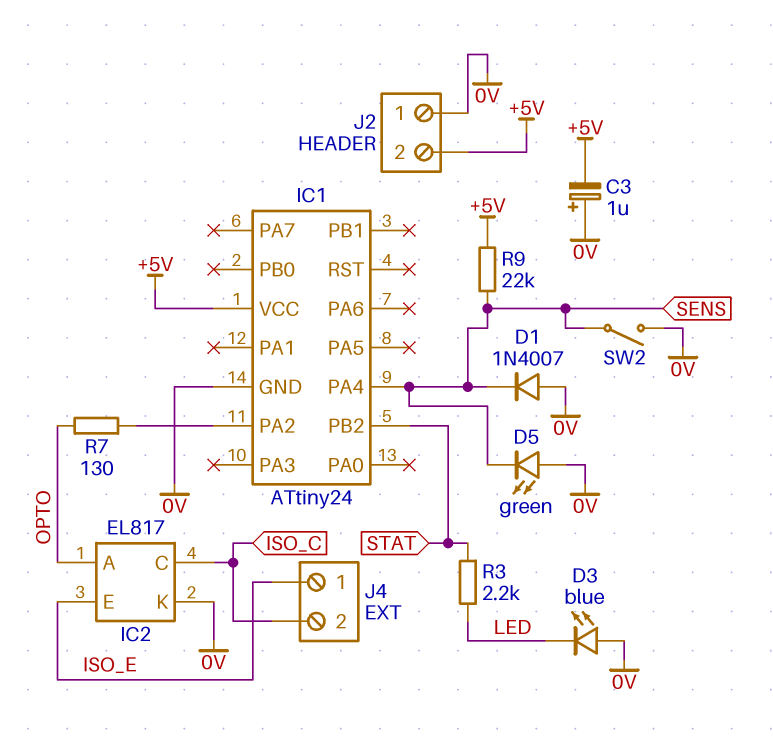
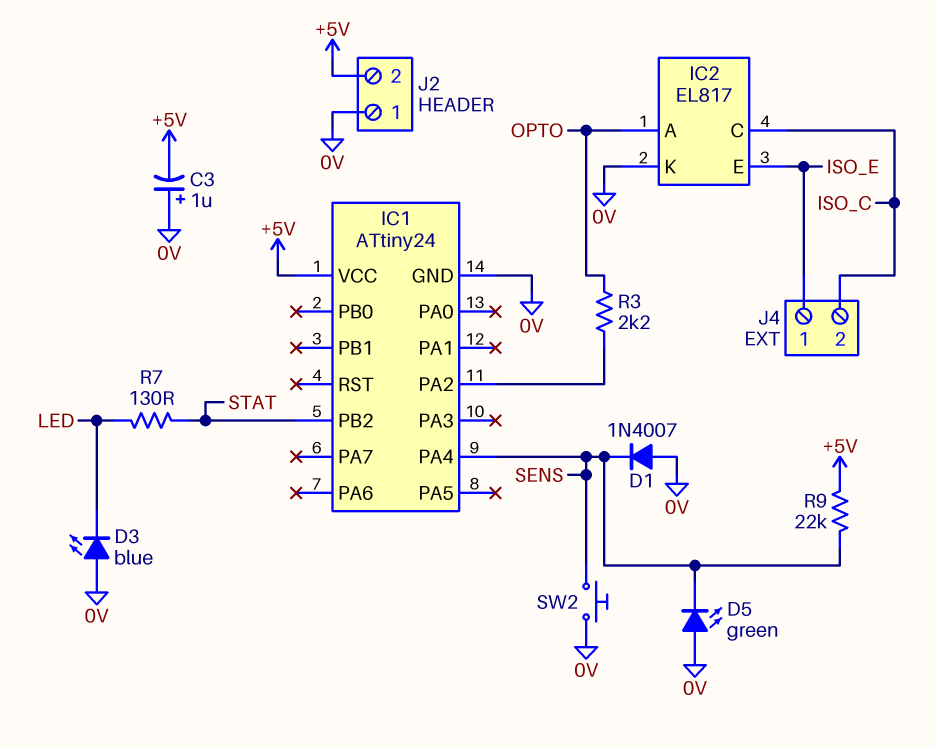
R3: 2.2k (LED, STAT) -> 2.2k (IC1/PA2, OPTO)
R7: 130 (IC1/PA2, OPTO) -> 130 (LED, STAT)
SW2: switch (0V, SENS) -> button (0V, SENS)

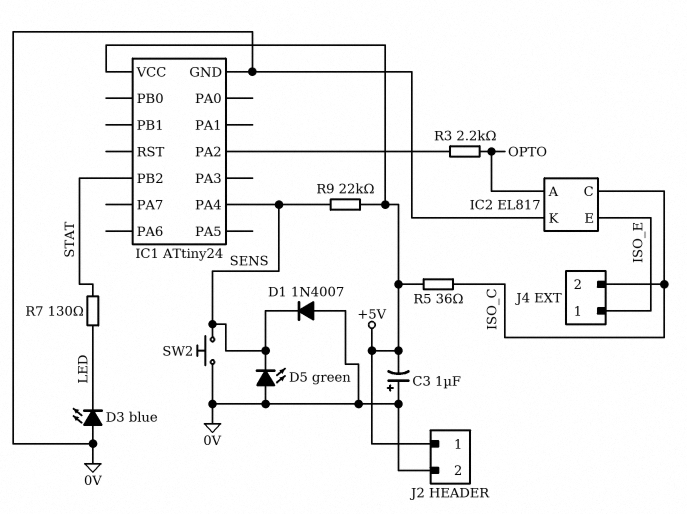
J2 pin 1: 0V -> +5V
J2 pin 2: +5V -> 0V
R5: none -> 36 (+5V, ISO_C)

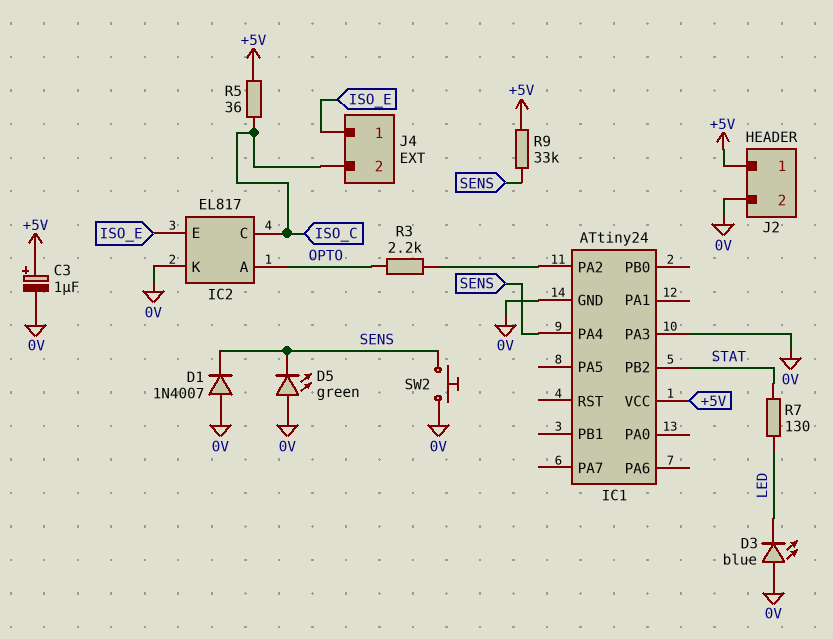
C3: 1uF (plus 0V, minus +5V) -> 1uF (plus +5V, minus 0V)
IC1 pin PA3: none -> 0V
R9: 22k (+5V, SENS) -> 33k (+5V, SENS)

